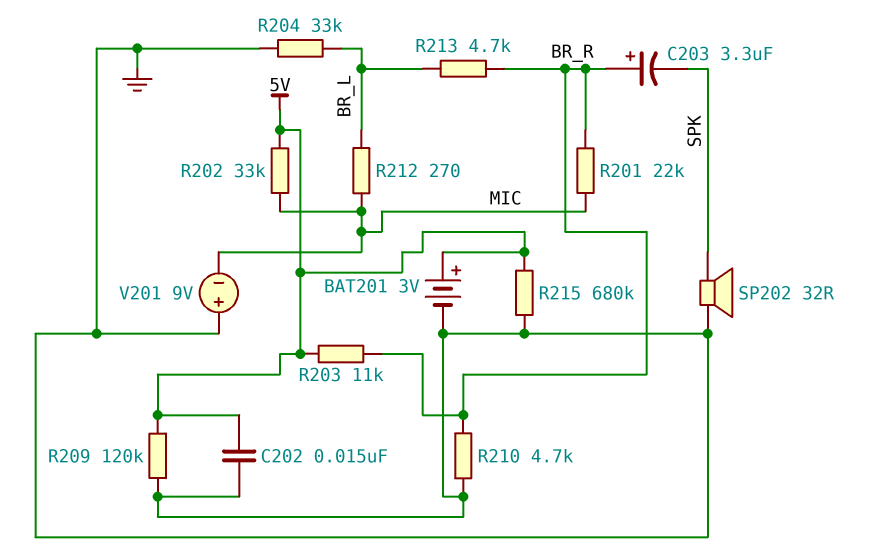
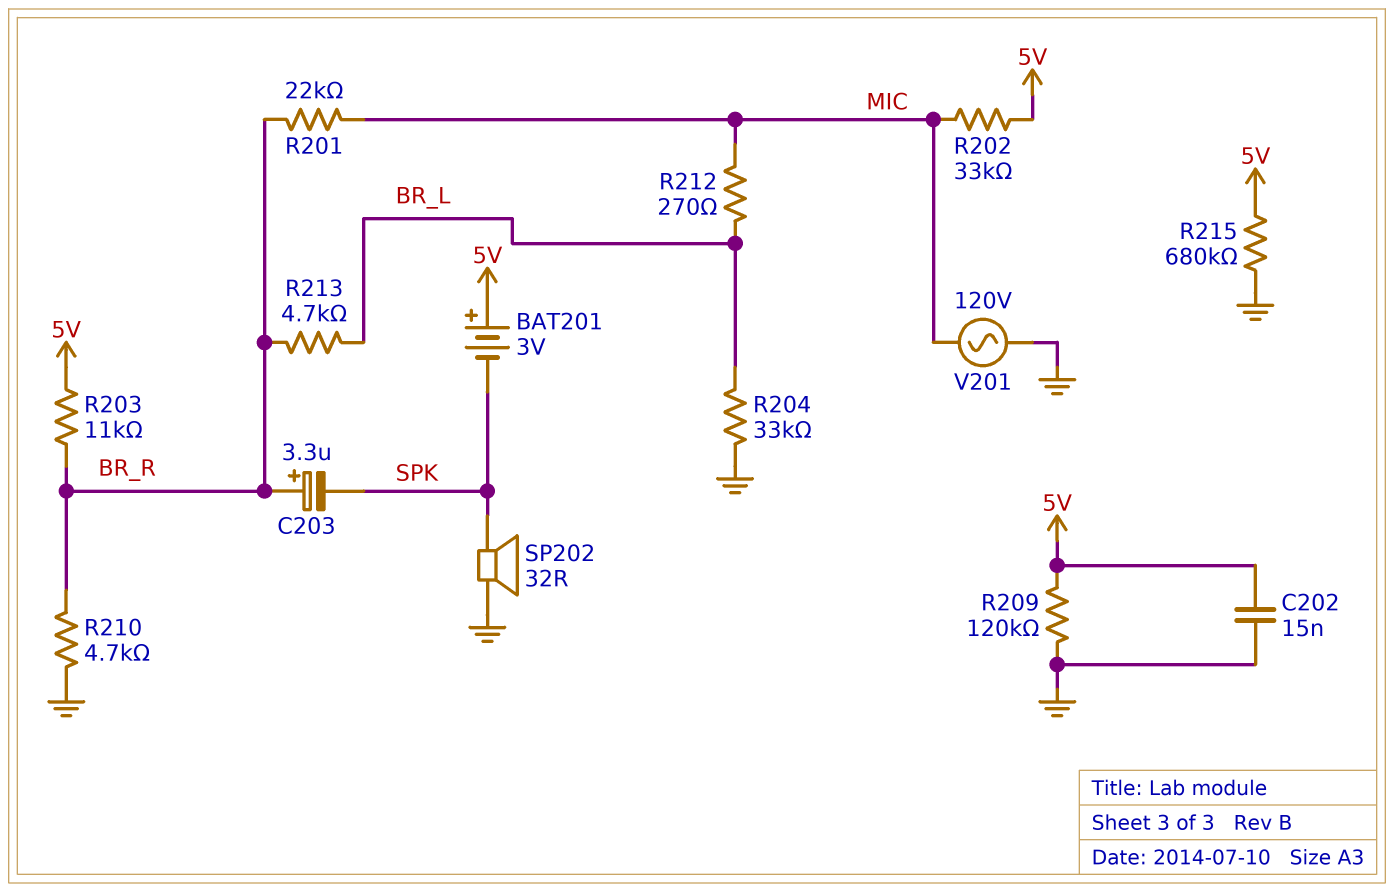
BAT201: 3V (plus 5V, minus GND) -> 3V (plus 5V, minus SPK)
V201: 9V (plus GND, minus MIC) -> AC 120V (GND, MIC)

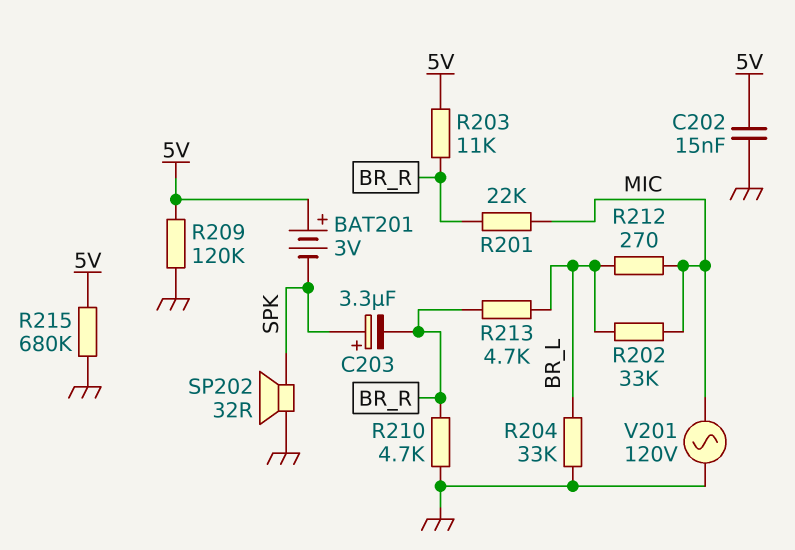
C203: 3.3uF (plus BR_R, minus SPK) -> 3.3uF (plus SPK, minus BR_R)
R202: 33k (5V, MIC) -> 33k (BR_L, MIC)

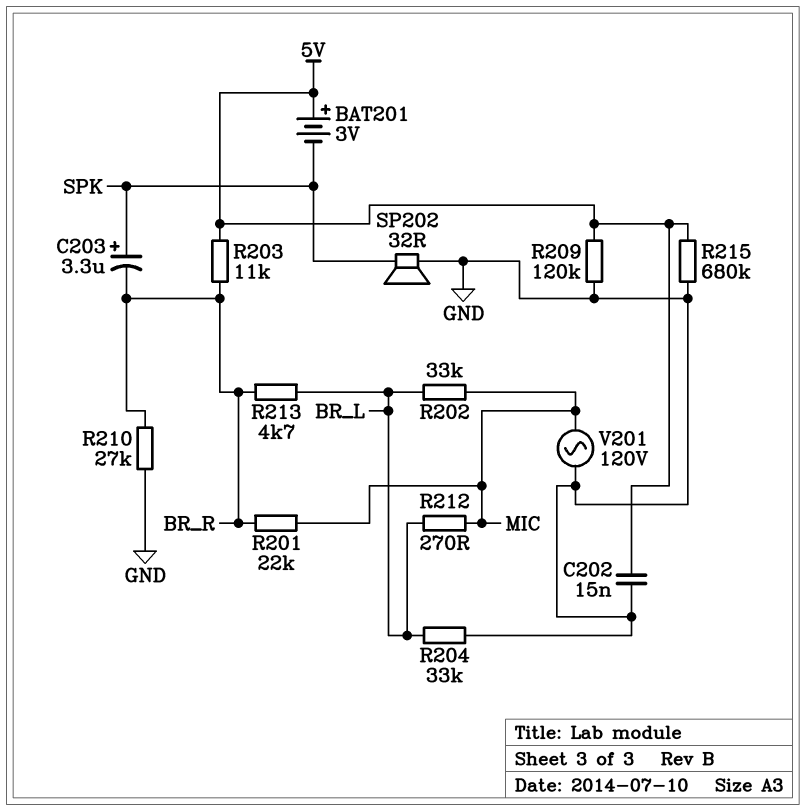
R210: 4.7k (BR_R, GND) -> 27k (BR_R, GND)

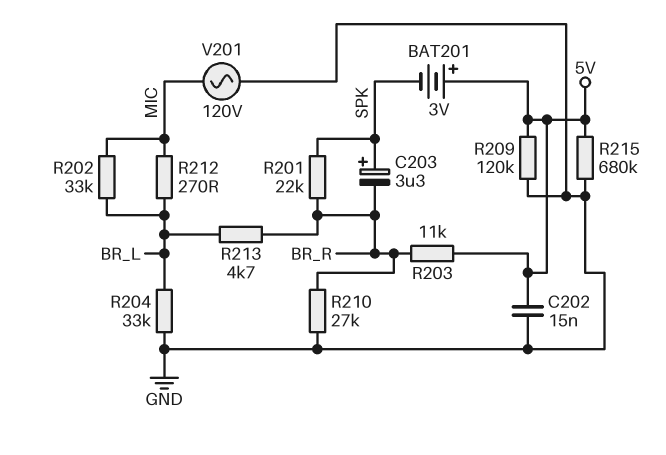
R201: 22k (BR_R, MIC) -> 22k (BR_R, SPK)
SP202: speaker 32R (GND, SPK) -> none

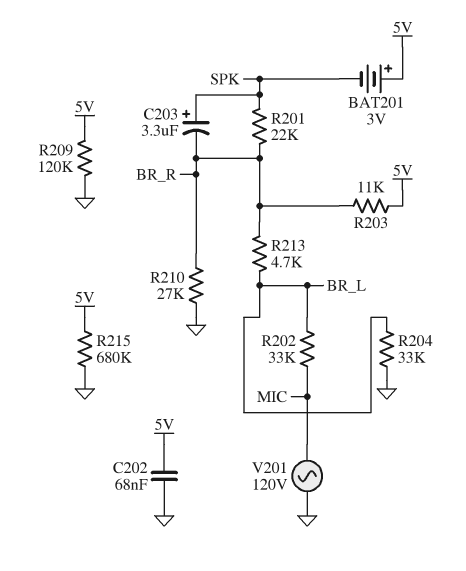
C202: 15nF (5V, GND) -> 68nF (5V, GND)
R212: 270 (BR_L, MIC) -> none

